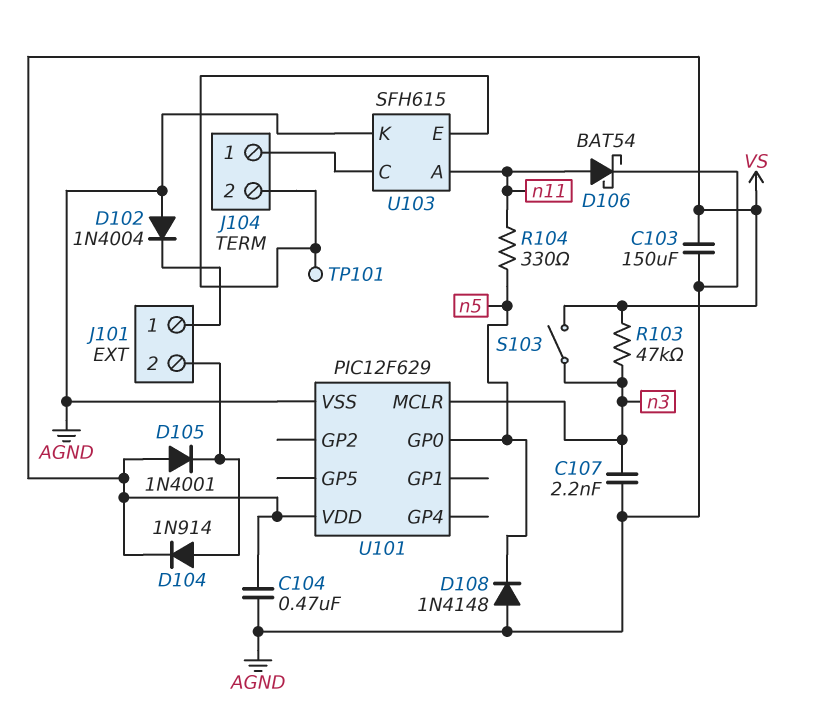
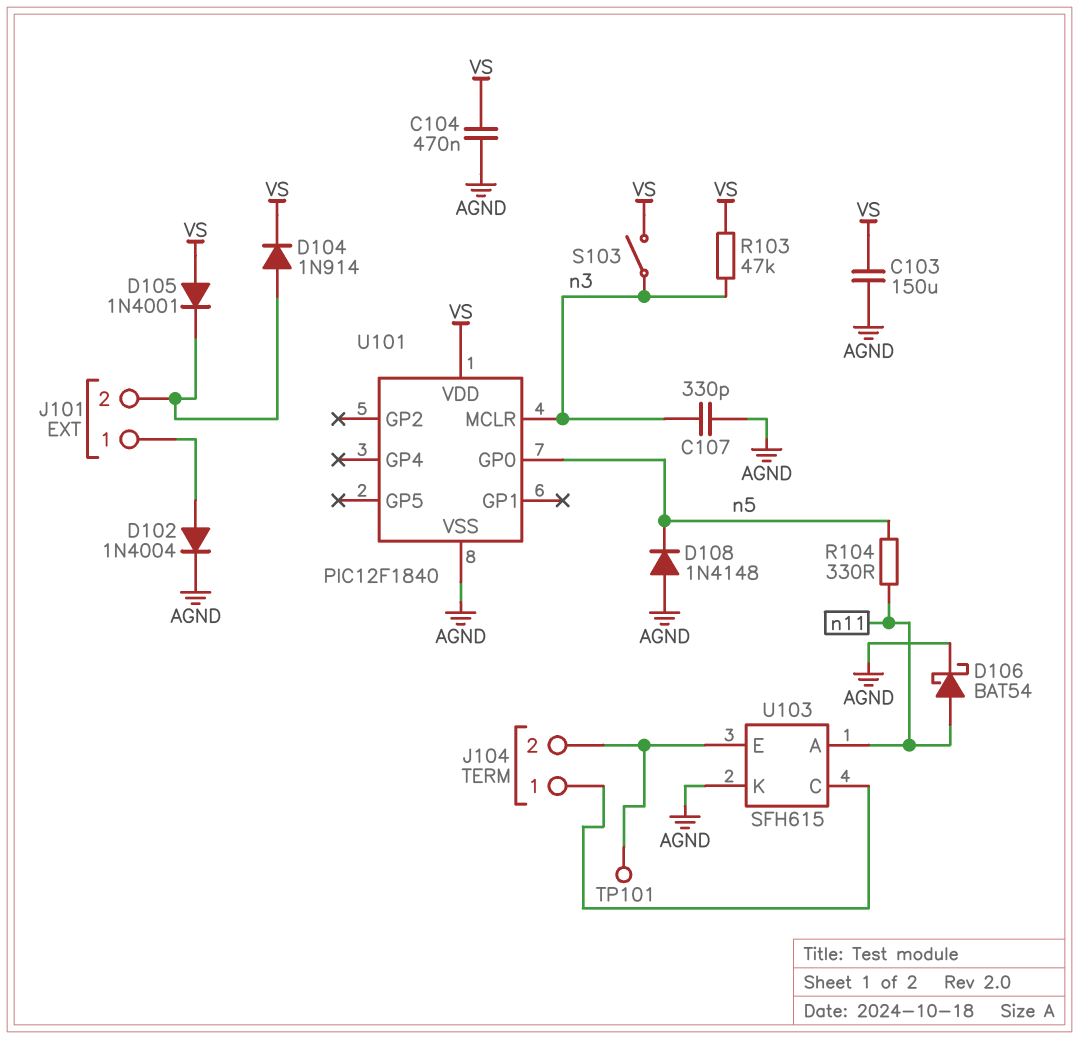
C107: 2.2nF (AGND, n3) -> 330pF (AGND, n3)
D102: diode 1N4004 (A AGND, K J101/1) -> diode 1N4004 (A J101/1, K AGND)
U101: PIC12F629 -> PIC12F1840

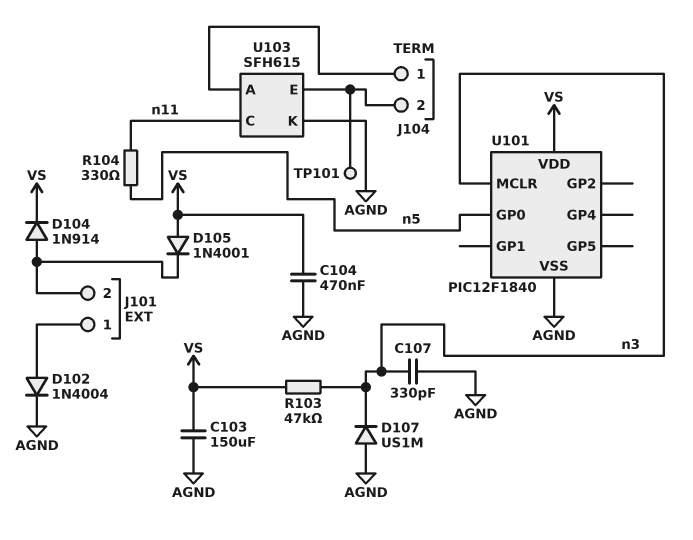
D106: schottky BAT54 (A n11, K AGND) -> none
D107: none -> diode US1M (A AGND, K n3)
D108: diode 1N4148 (A AGND, K n5) -> none
S103: switch (VS, n3) -> none
U103 pin A: n11 -> J104/1
U103 pin C: J104/1 -> n11

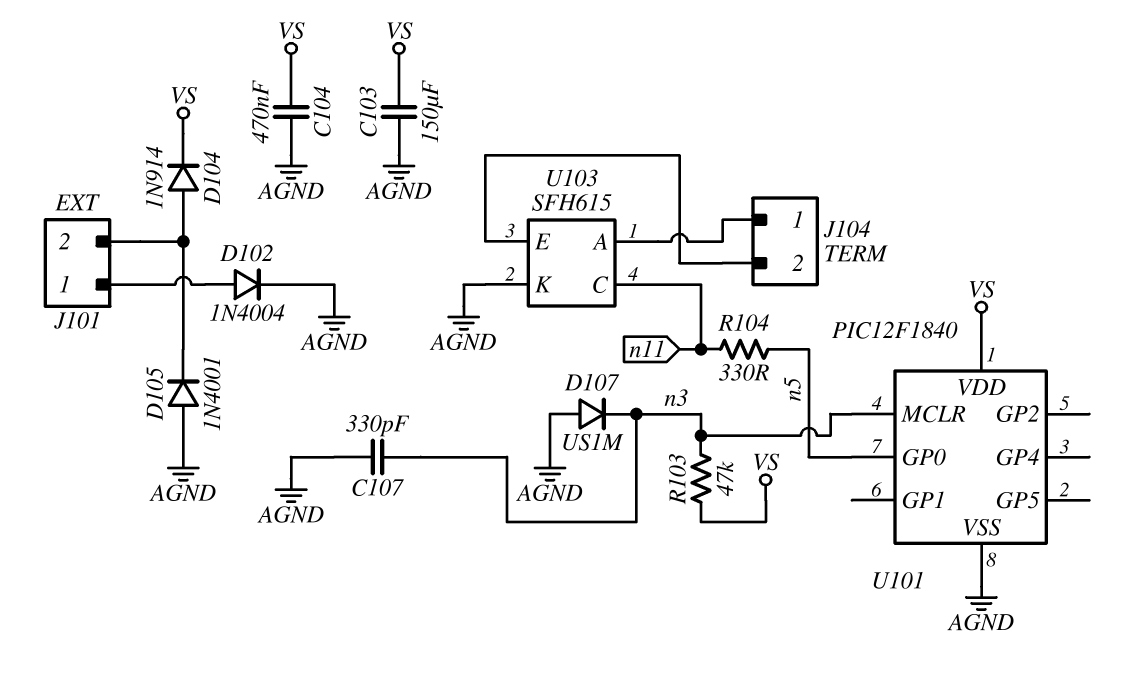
D105: diode 1N4001 (A VS, K J101/2) -> diode 1N4001 (A AGND, K J101/2)
TP101: test point (J104/2) -> none

